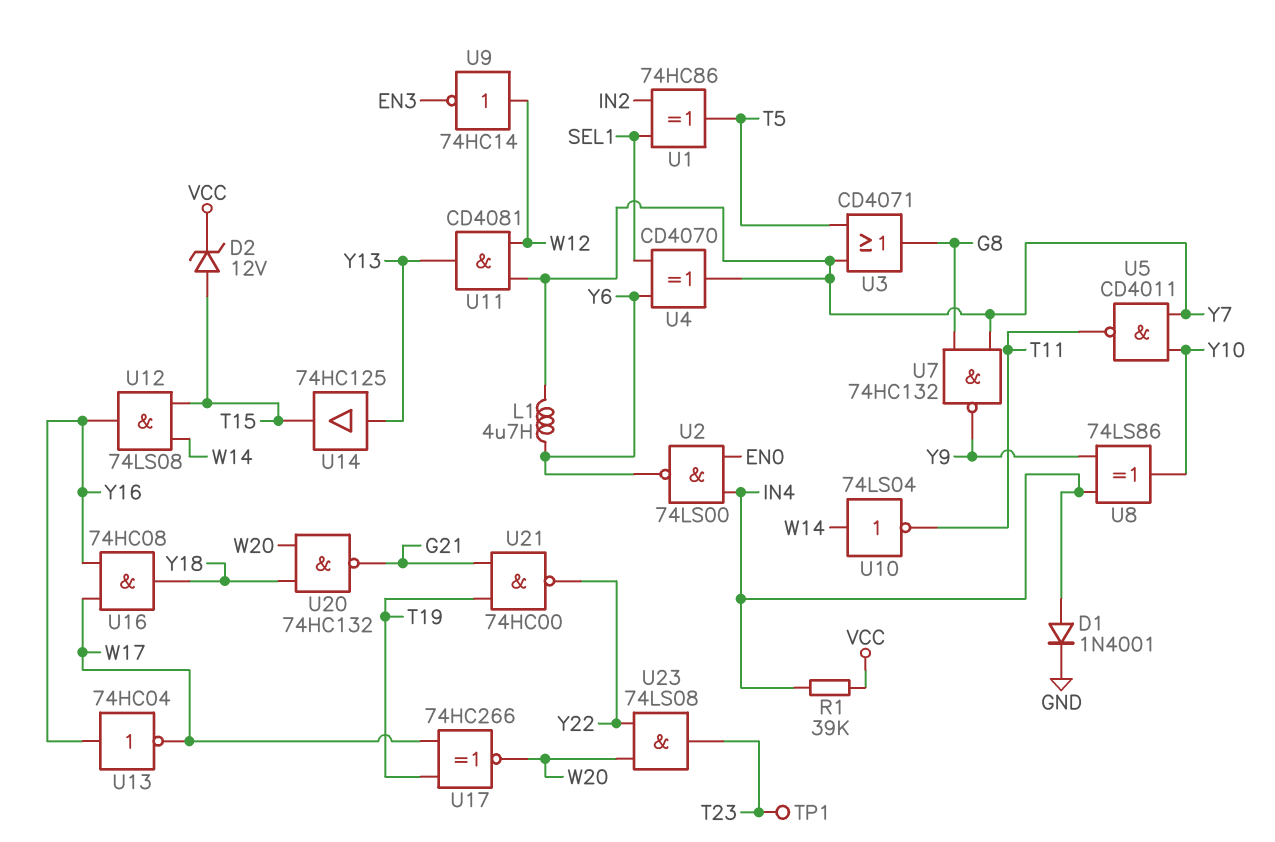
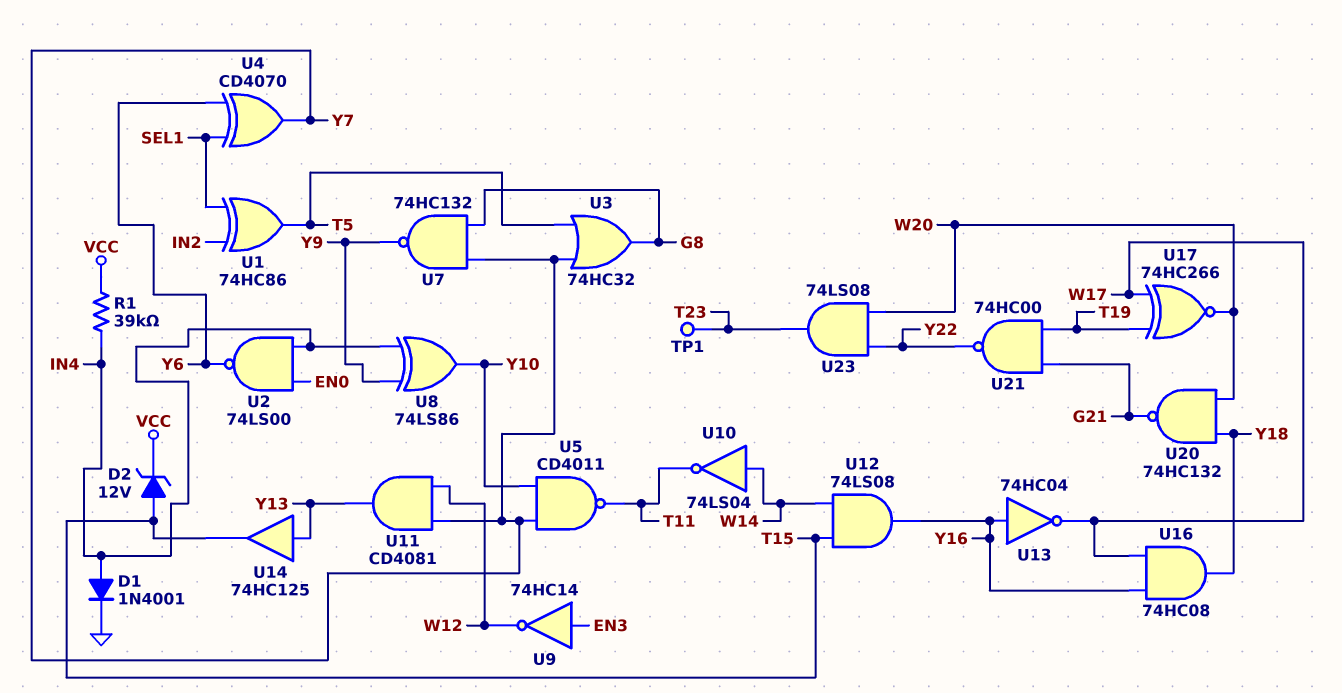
L1: 4.7uH (Y6, Y7) -> none
U3: OR CD4071 (in T5, in Y7, out G8) -> OR 74HC32 (in T5, in Y7, out G8)
U9: NOT 74HC14 (in W12, out EN3) -> NOT 74HC14 (in EN3, out W12)

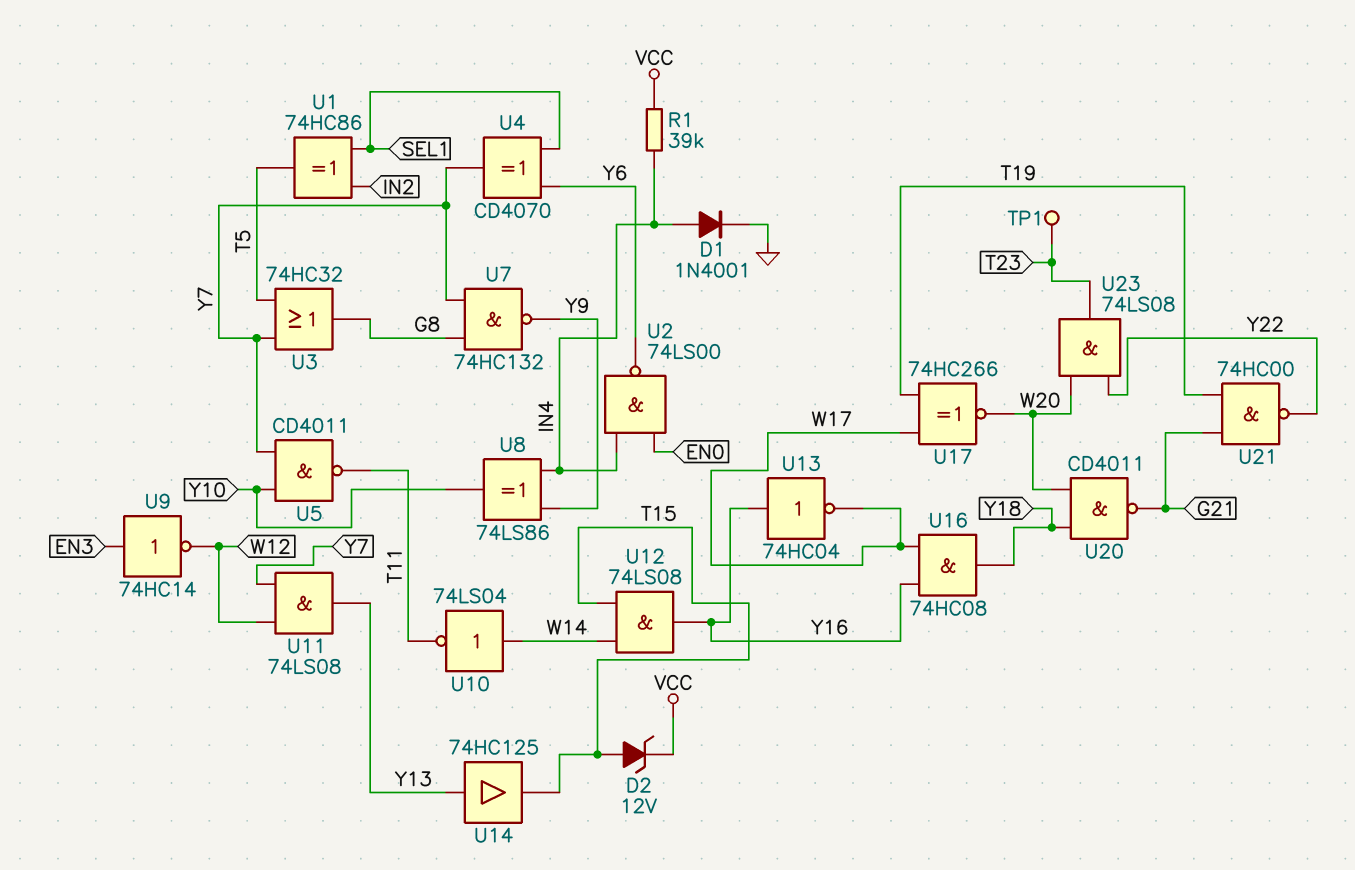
U11: AND CD4081 (in W12, in Y7, out Y13) -> AND 74LS08 (in W12, in Y7, out Y13)
U20: NAND 74HC132 (in W20, in Y18, out G21) -> NAND CD4011 (in W20, in Y18, out G21)

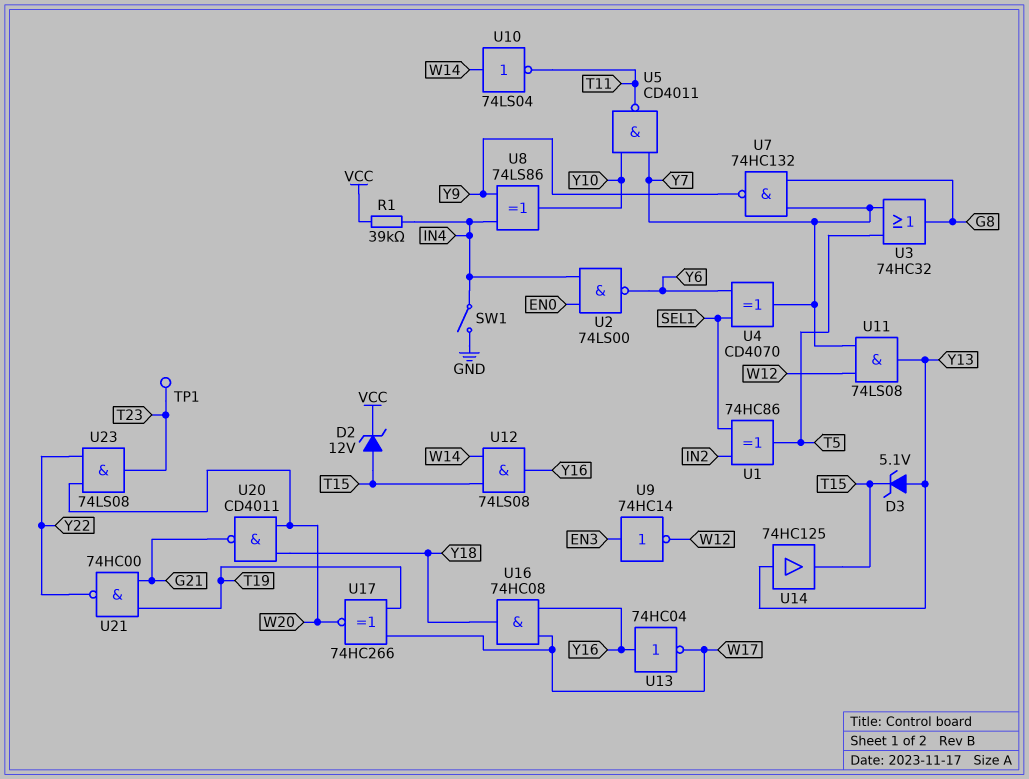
D1: diode 1N4001 (A IN4, K GND) -> none
D3: none -> zener 5.1V (A Y13, K T15)
SW1: none -> switch (GND, IN4)

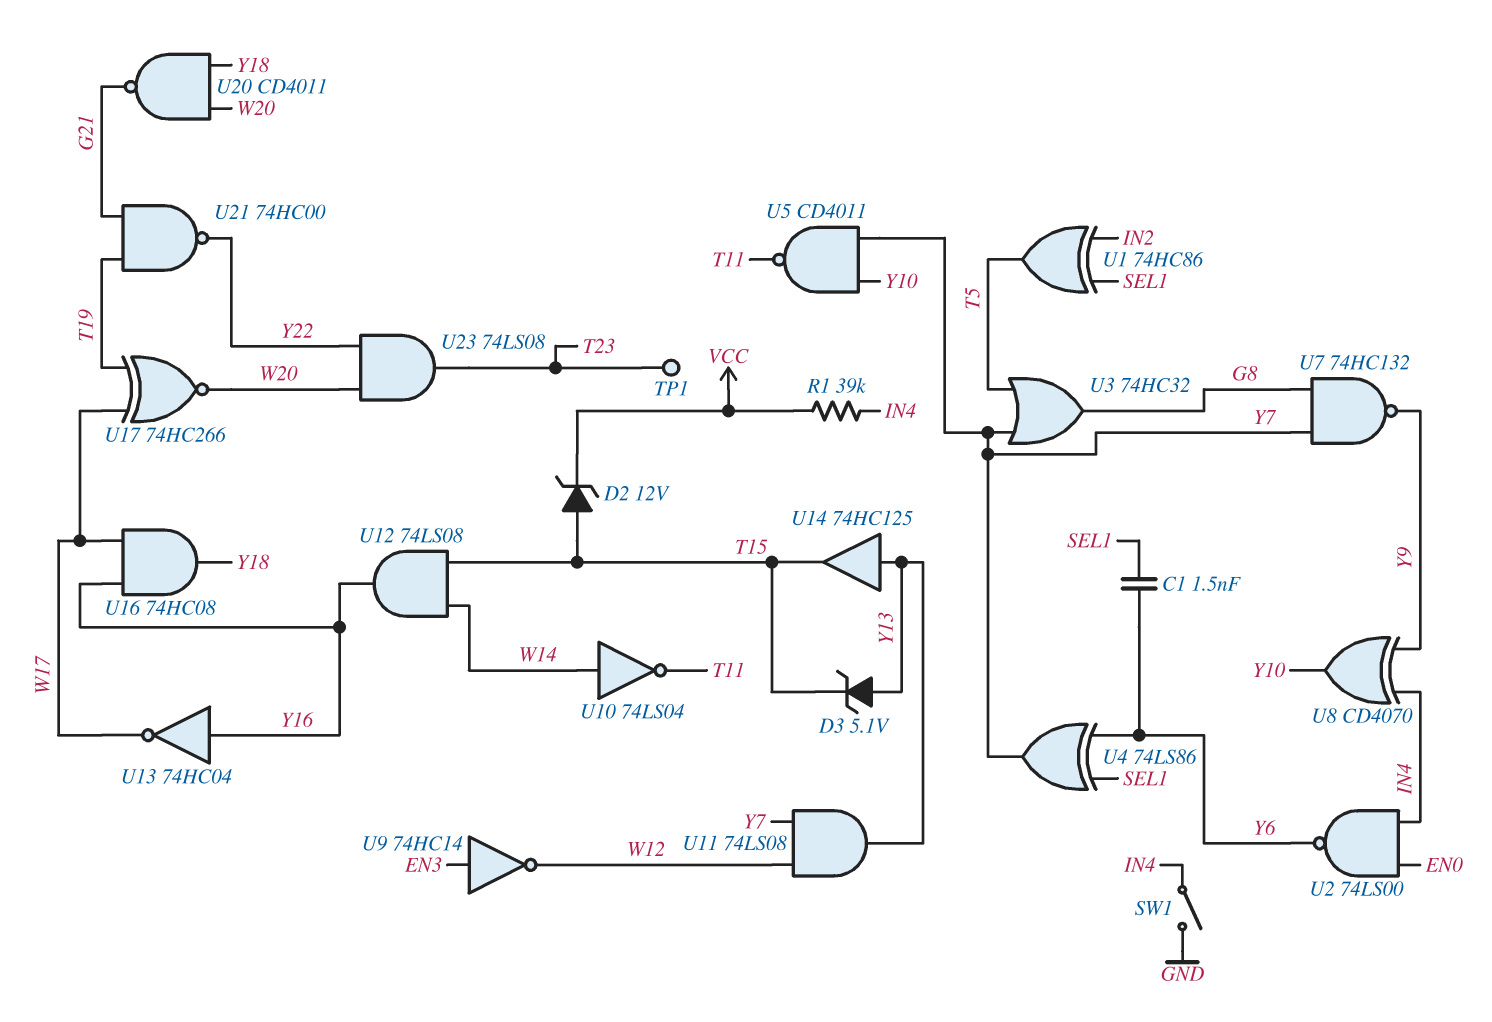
C1: none -> 1.5nF (SEL1, Y6)
U4: XOR CD4070 (in SEL1, in Y6, out Y7) -> XOR 74LS86 (in SEL1, in Y6, out Y7)
U8: XOR 74LS86 (in IN4, in Y9, out Y10) -> XOR CD4070 (in IN4, in Y9, out Y10)

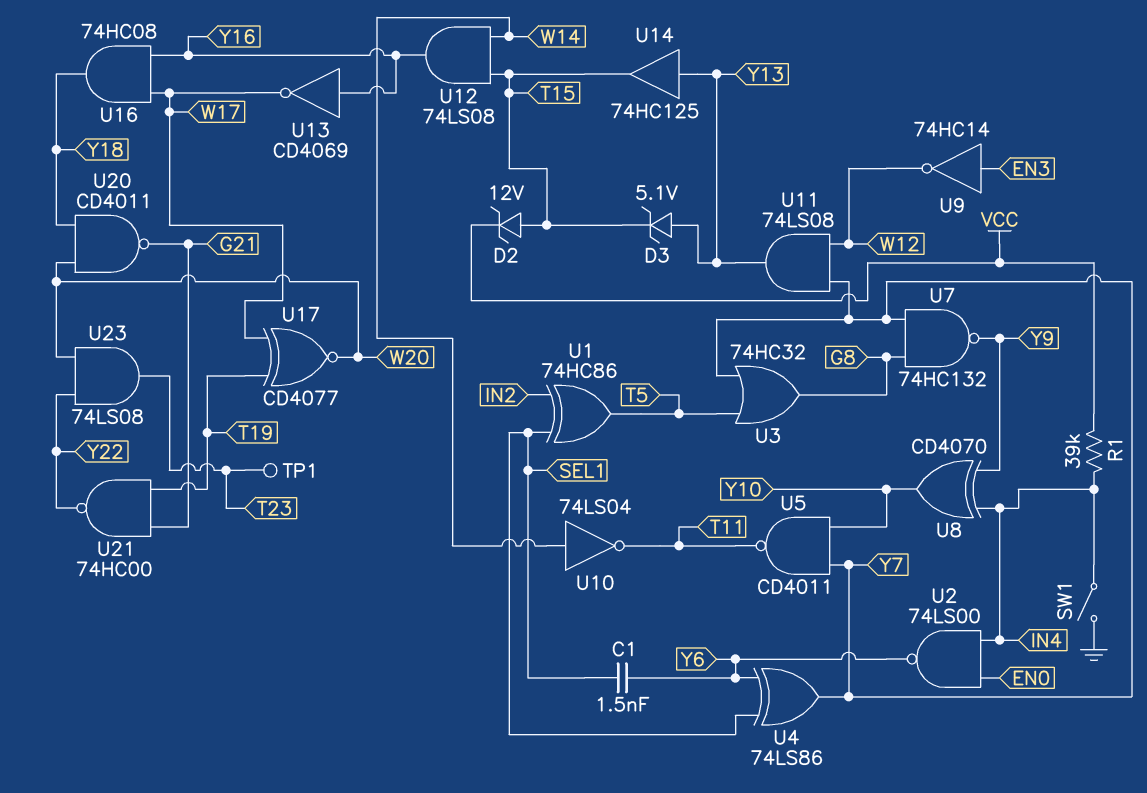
U13: NOT 74HC04 (in Y16, out W17) -> NOT CD4069 (in Y16, out W17)
U17: XNOR 74HC266 (in T19, in W17, out W20) -> XNOR CD4077 (in T19, in W17, out W20)

